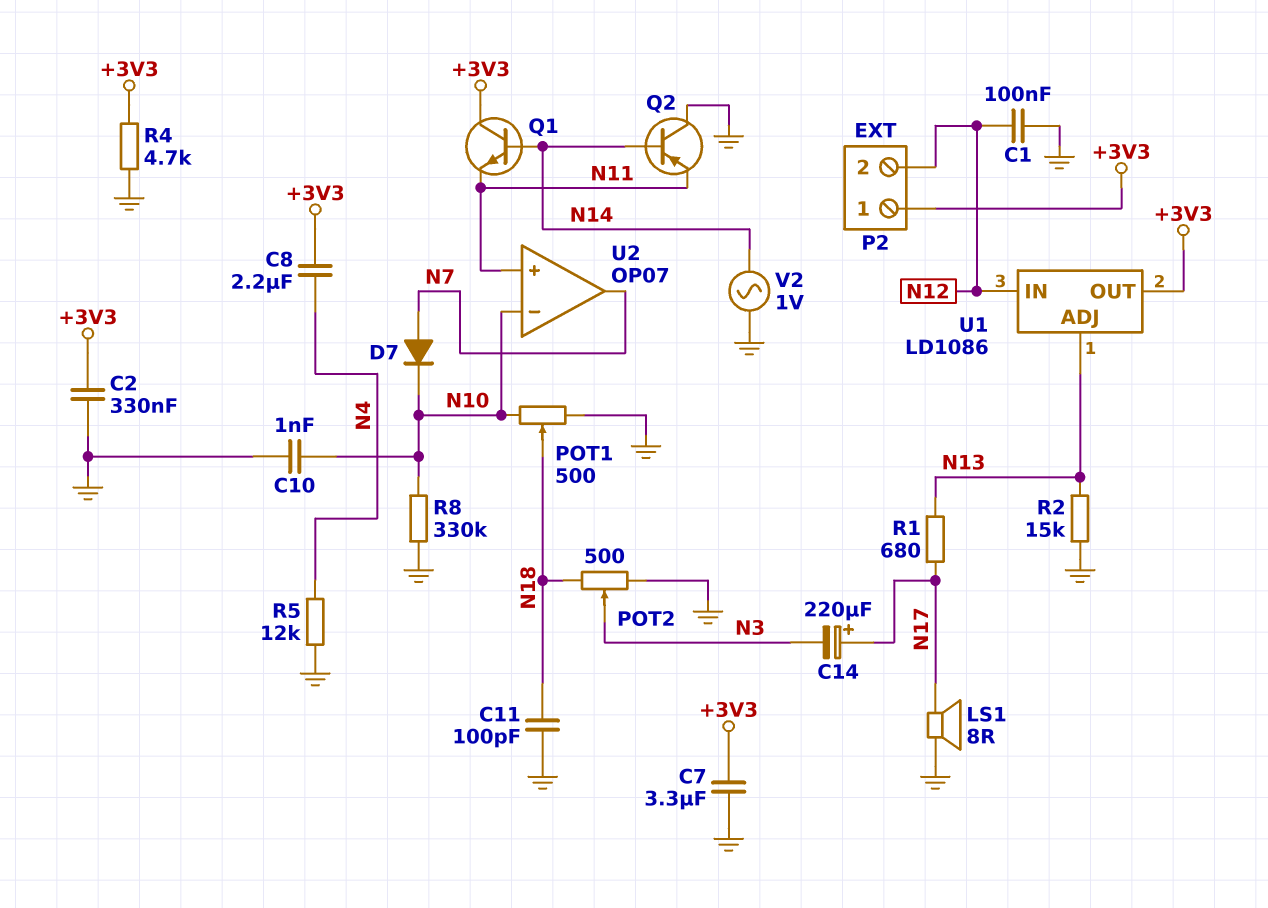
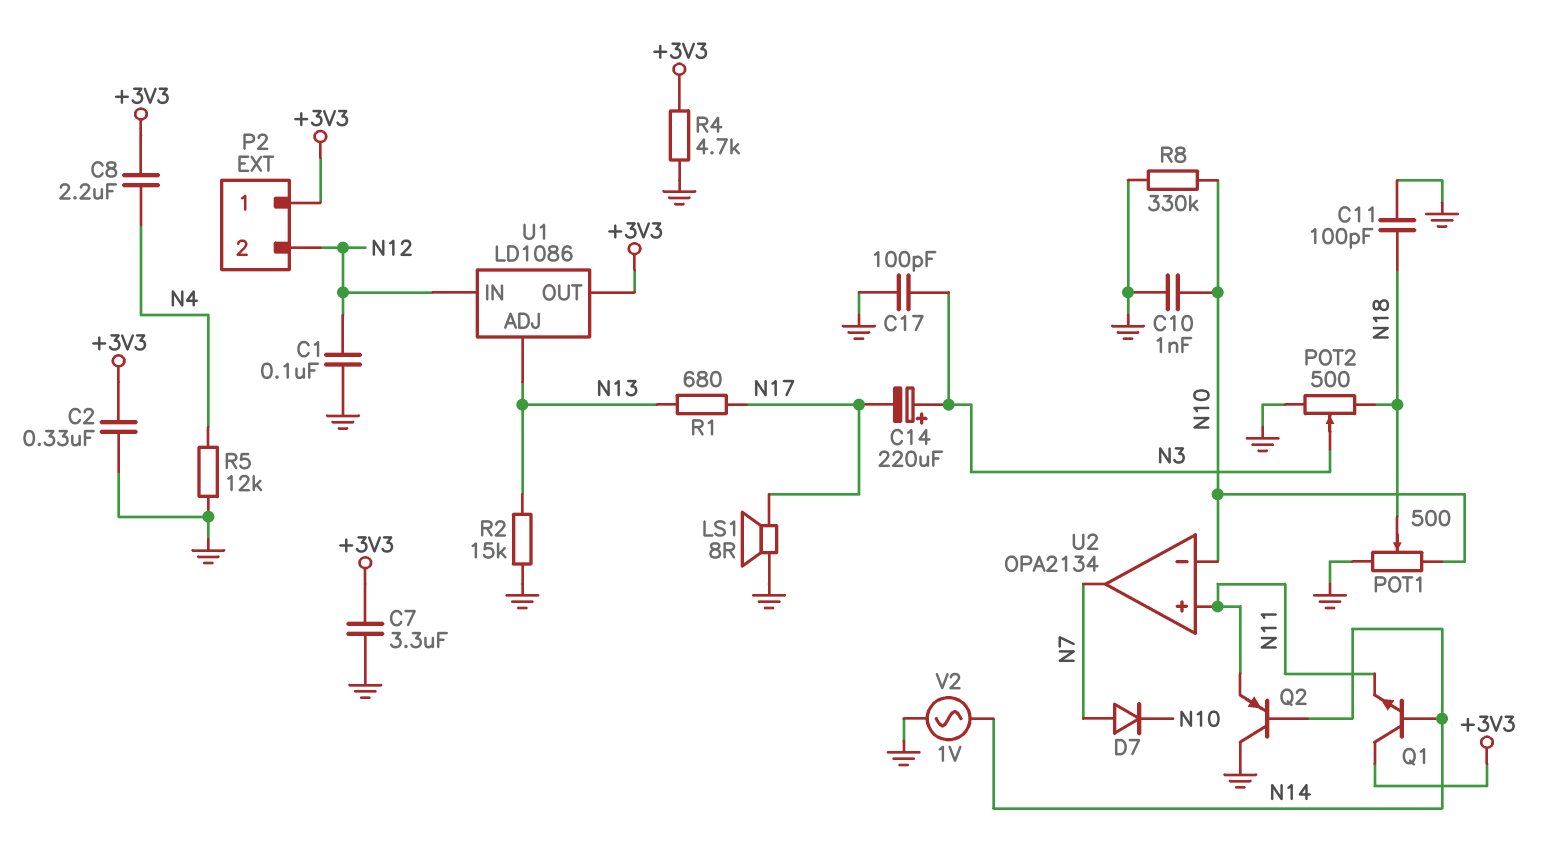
C14: 220uF (plus N17, minus N3) -> 220uF (plus N3, minus N17)
C17: none -> 100pF (GND, N3)
U2: OP07 -> OPA2134

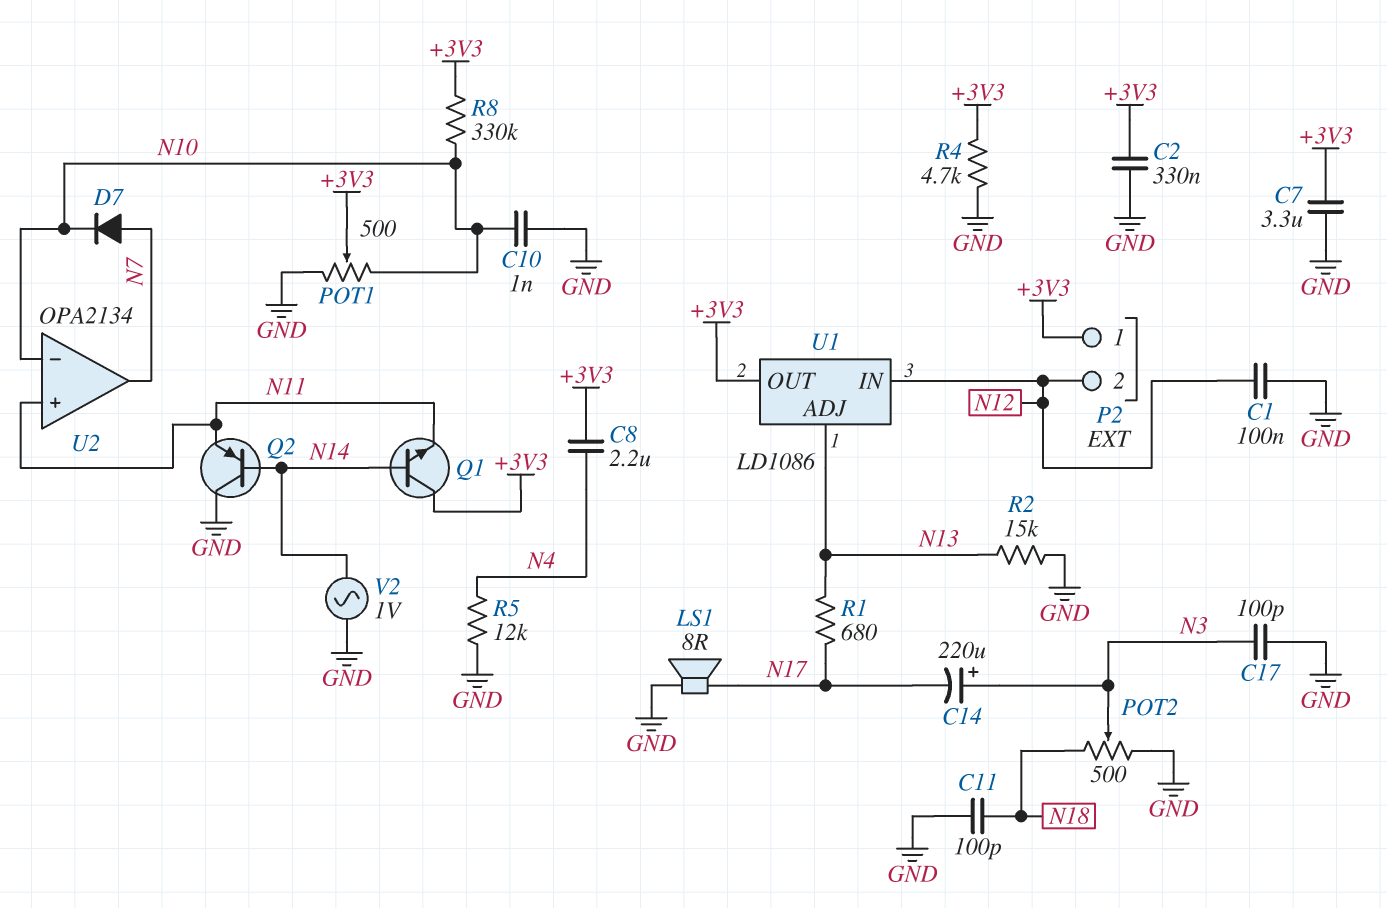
POT1: 500 (GND, N10, wiper N18) -> 500 (GND, N10, wiper +3V3)
R8: 330k (GND, N10) -> 330k (+3V3, N10)

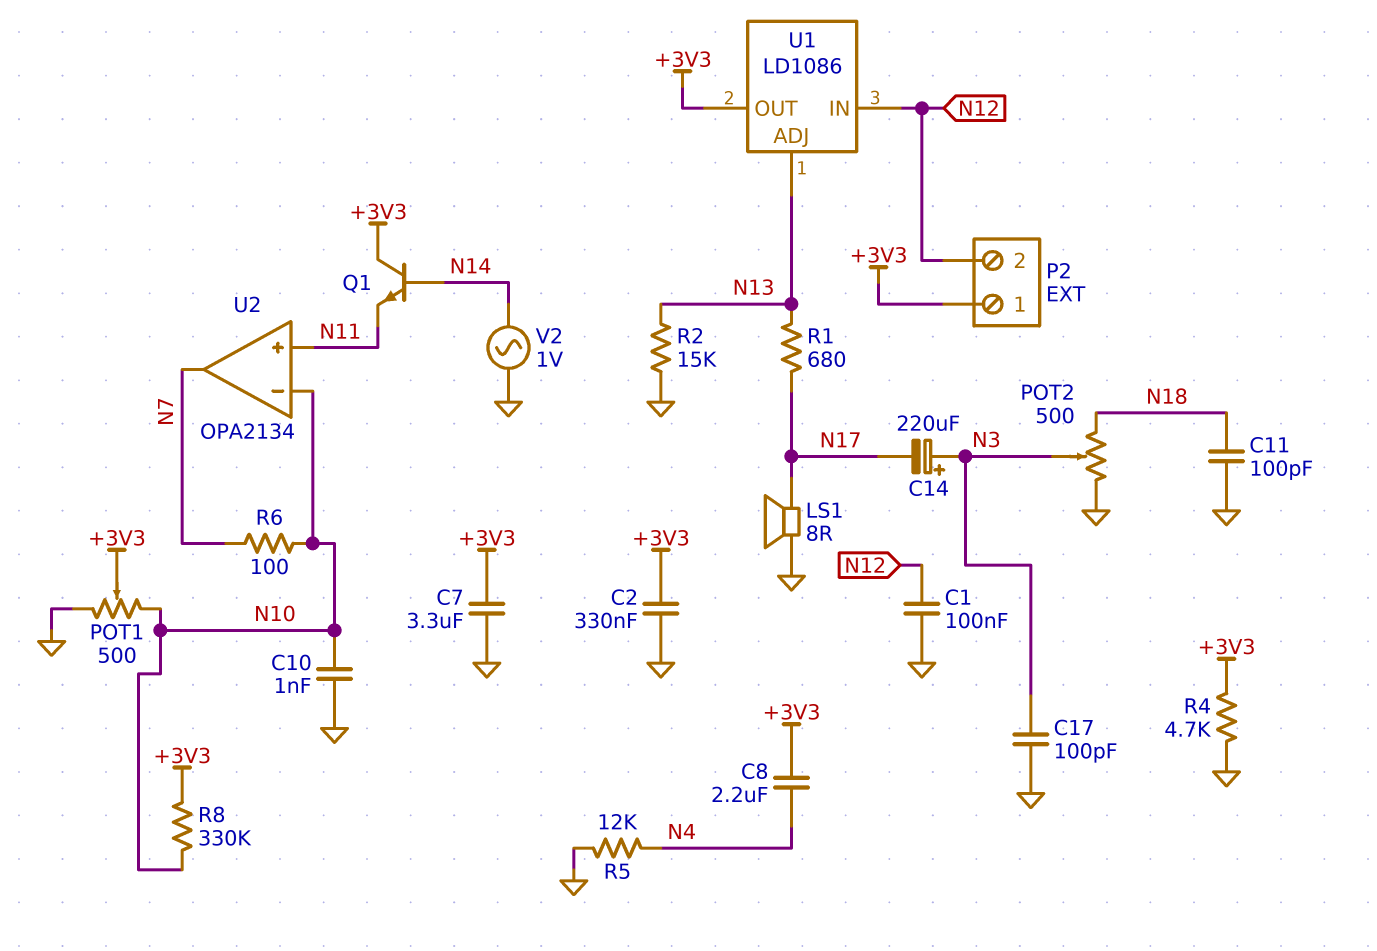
D7: diode (A N7, K N10) -> none
Q2: PNP (B N14, C GND, E N11) -> none
R6: none -> 100 (N7, N10)

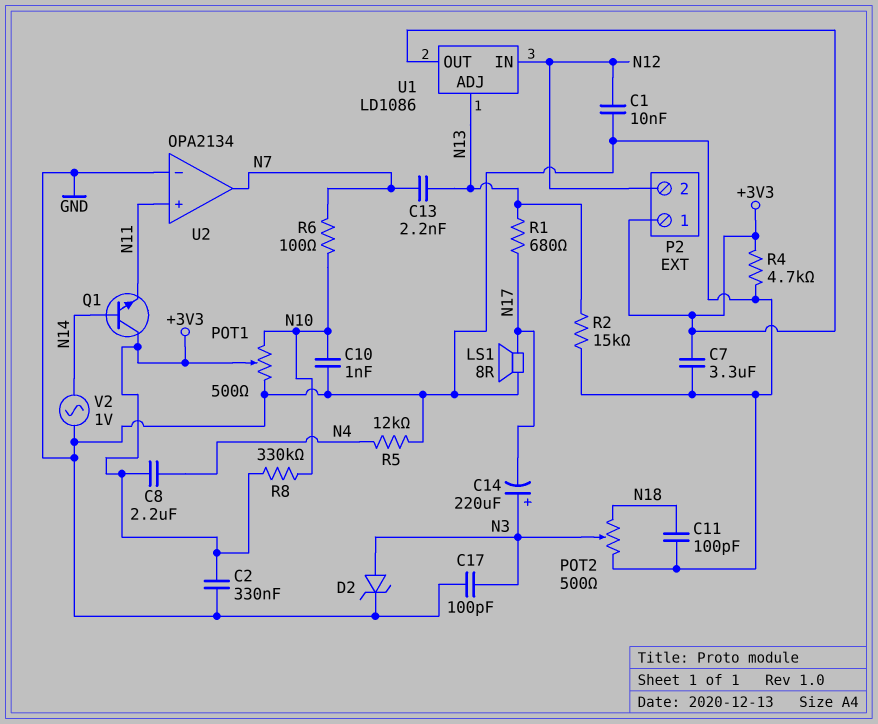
C1: 100nF (GND, N12) -> 10nF (GND, N12)
C13: none -> 2.2nF (N7, N13)
D2: none -> zener (A N3, K GND)
U2 pin in-: N10 -> GND

